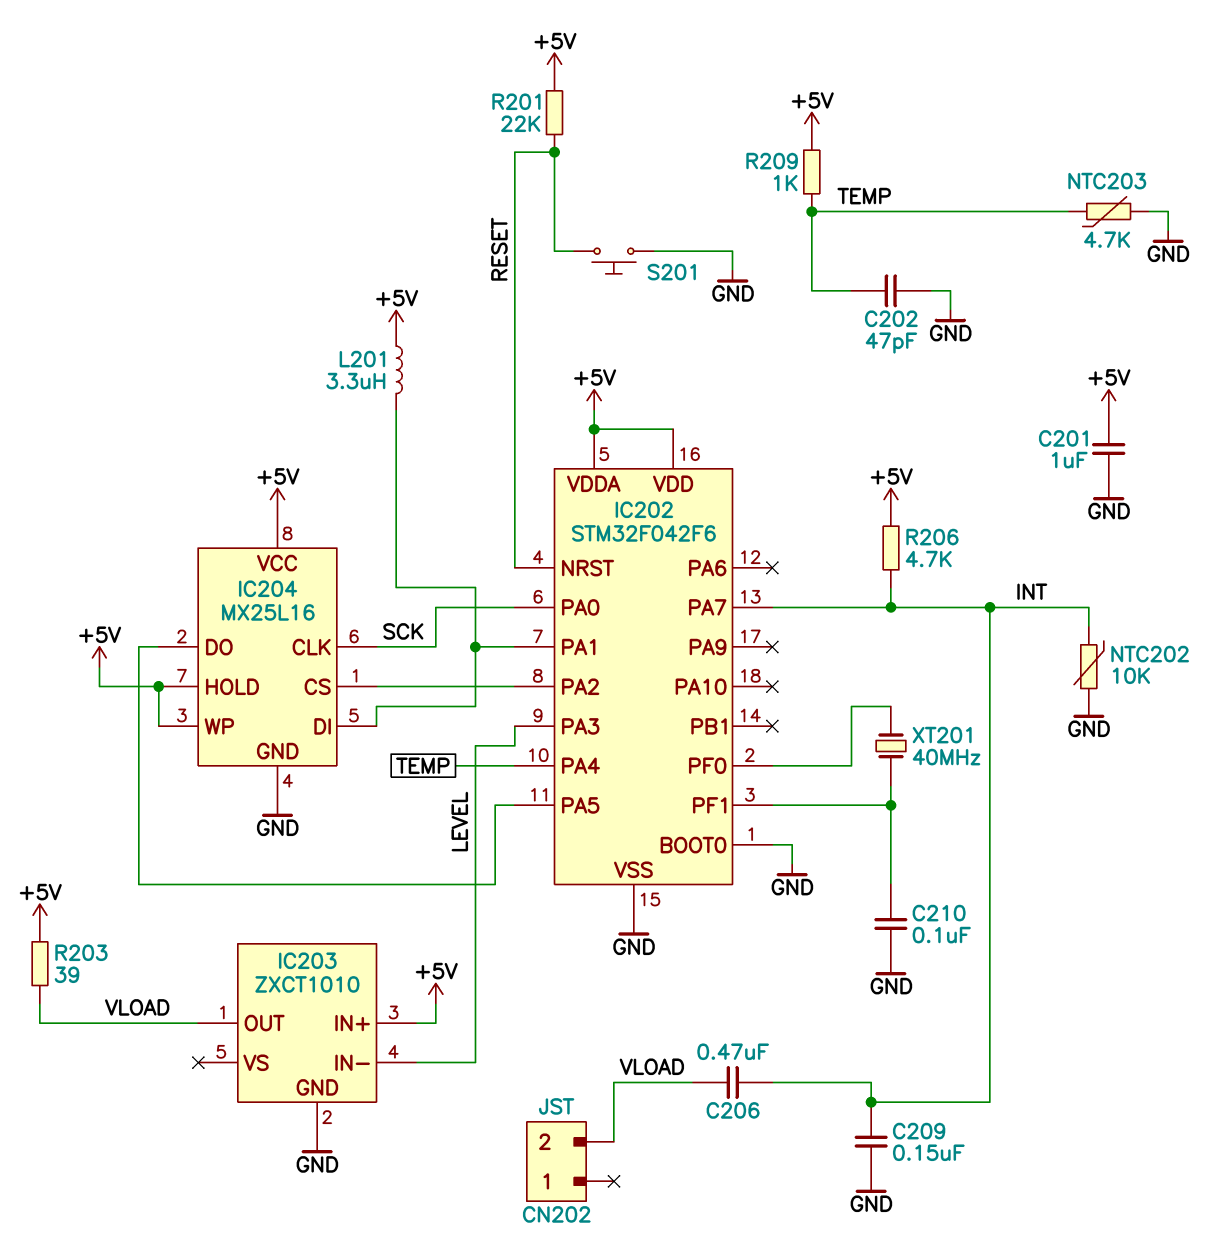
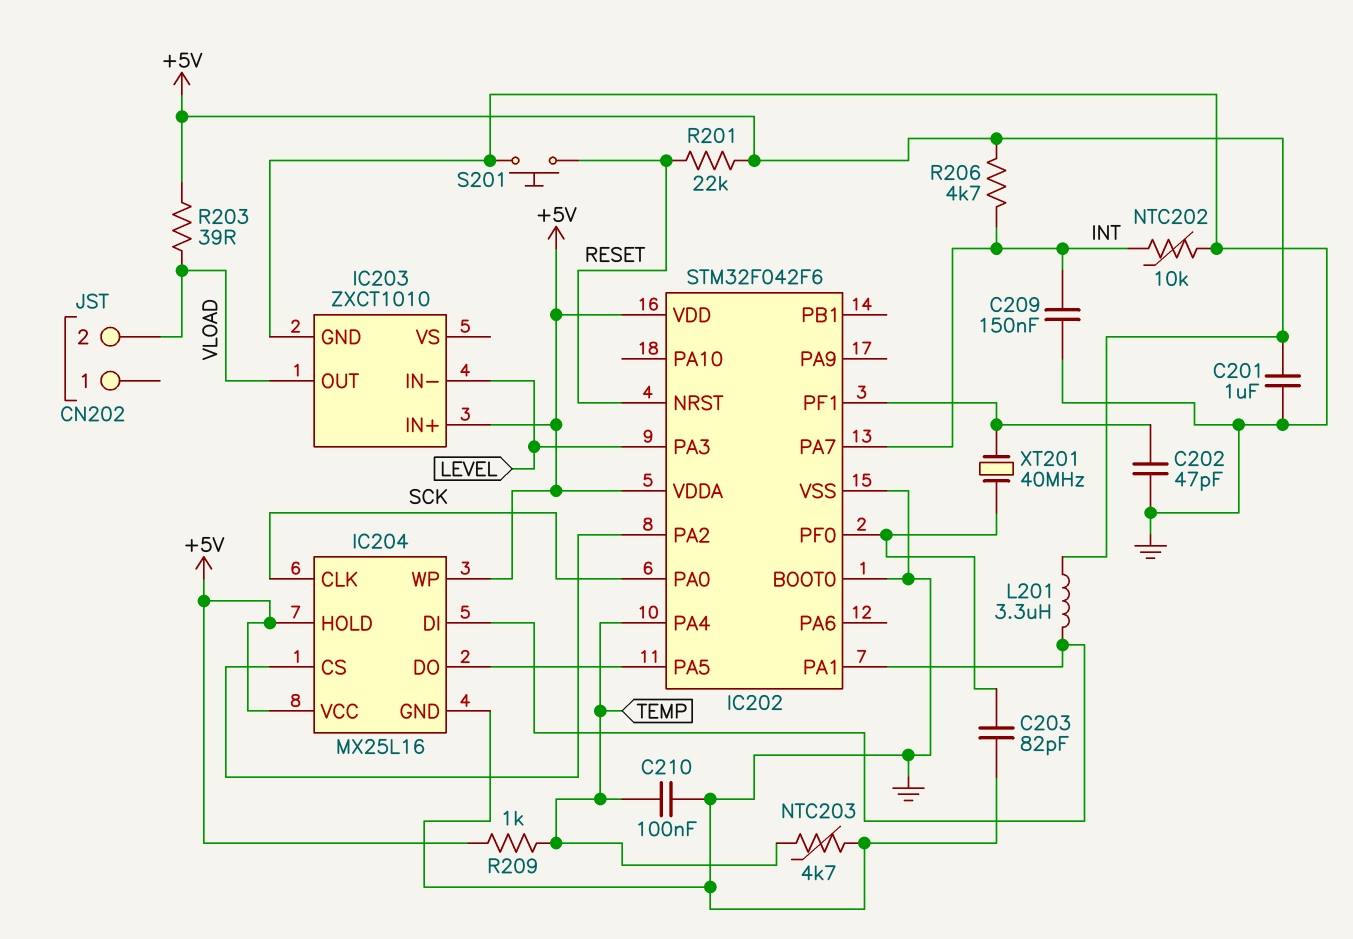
C202: 47pF (GND, TEMP) -> 47pF (GND, IC202/PF1)
C203: none -> 82pF (GND, IC202/PF0)
C206: 470nF (INT, VLOAD) -> none
C210: 100nF (GND, IC202/PF1) -> 100nF (GND, TEMP)

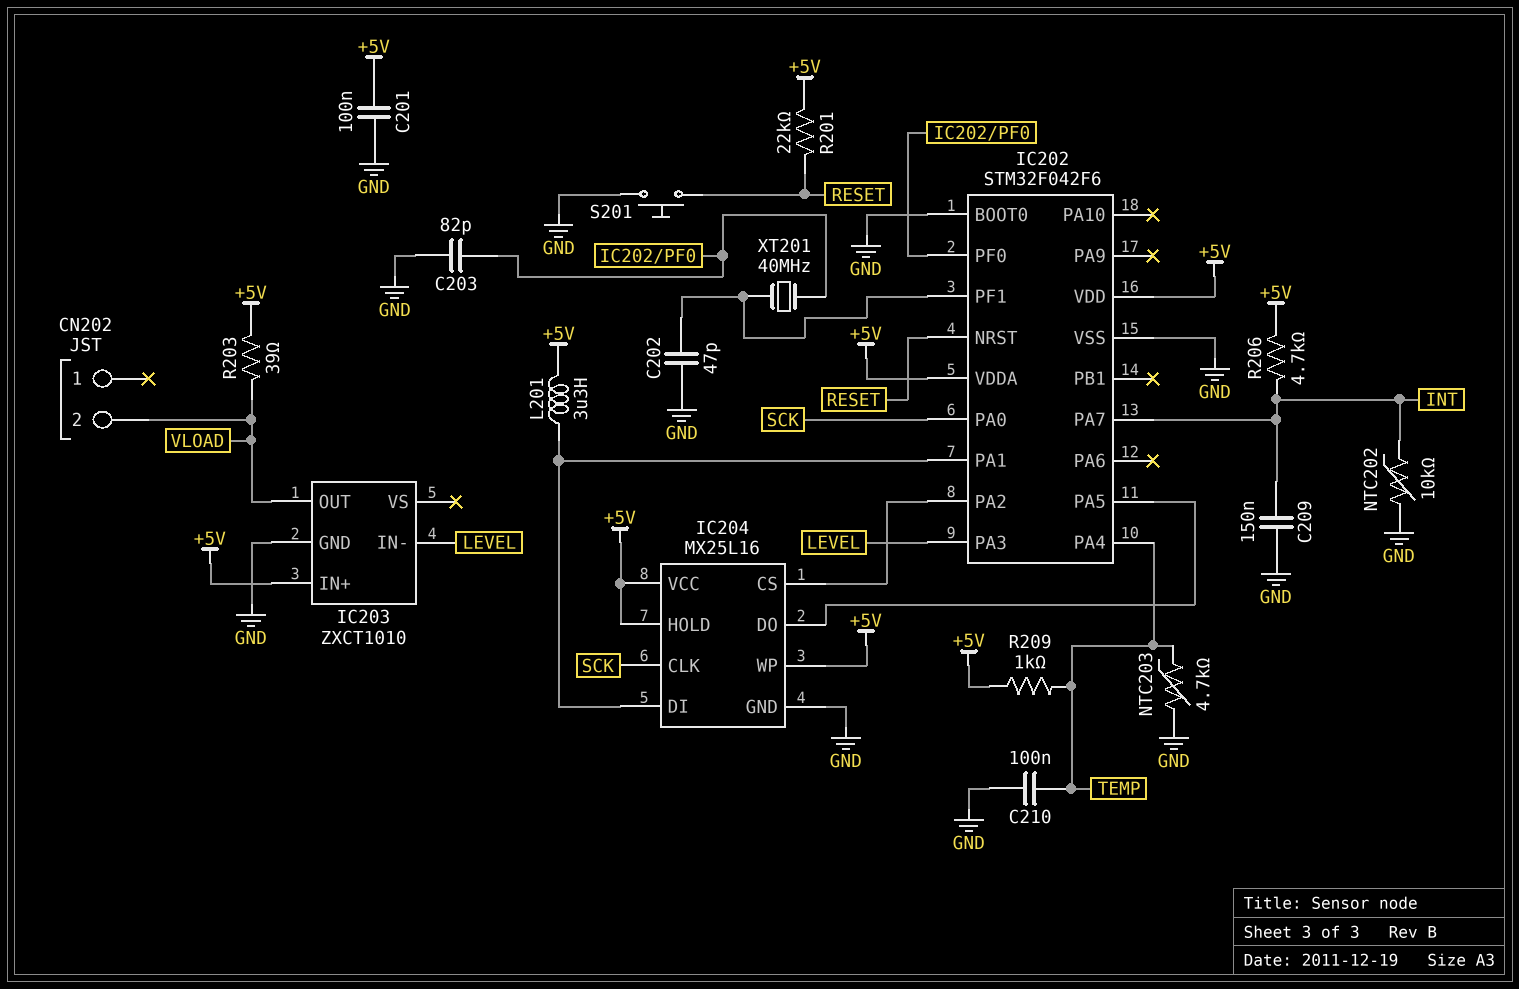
C201: 1uF (+5V, GND) -> 100nF (+5V, GND)

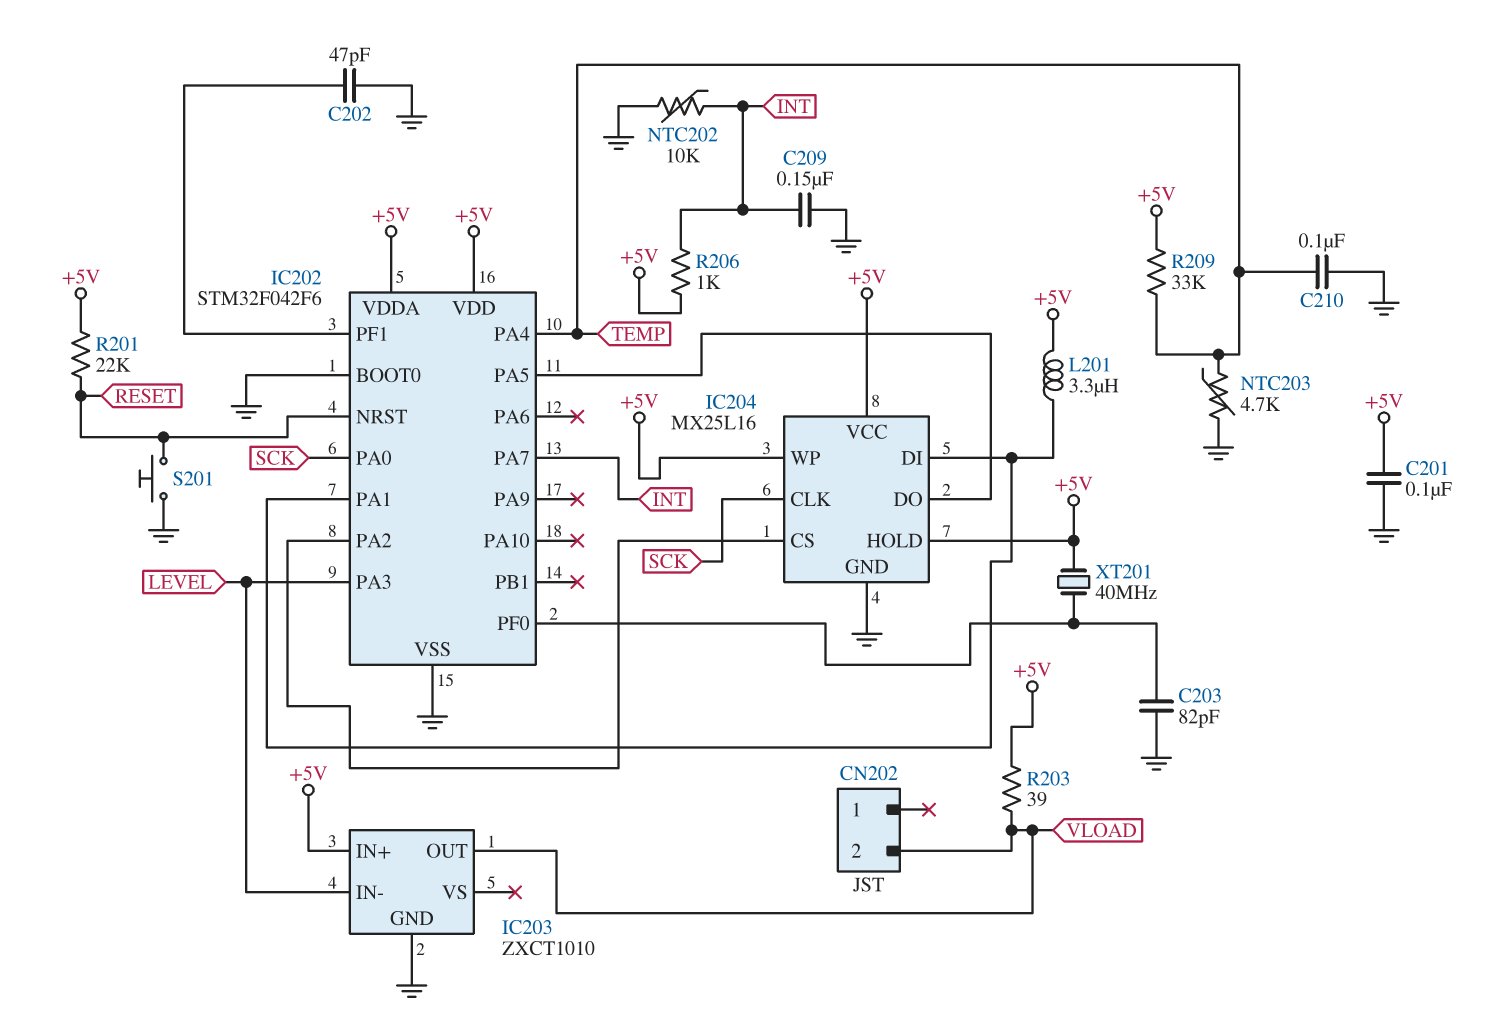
R206: 4.7k (+5V, INT) -> 1k (+5V, INT)
R209: 1k (+5V, TEMP) -> 33k (+5V, TEMP)
XT201: 40MHz (IC202/PF0, IC202/PF1) -> 40MHz (+5V, IC202/PF0)

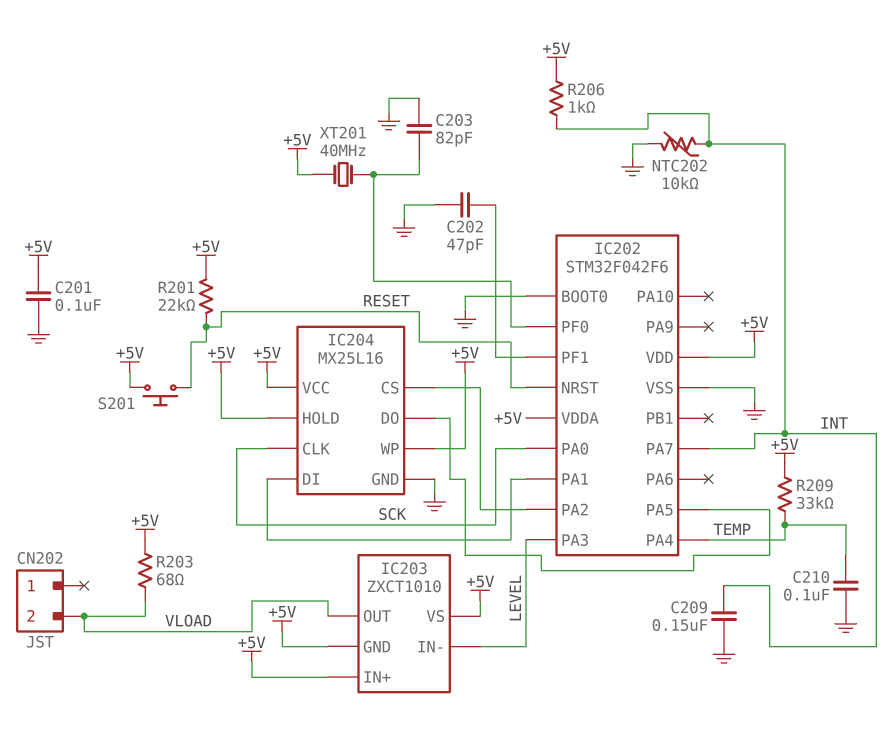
IC203 pin GND: GND -> +5V
IC203 pin VS: none -> +5V
L201: 3.3uH (+5V, IC202/PA1) -> none
NTC203: 4.7k (GND, TEMP) -> none
R203: 39 (+5V, VLOAD) -> 68 (+5V, VLOAD)
S201: button (GND, RESET) -> button (+5V, RESET)

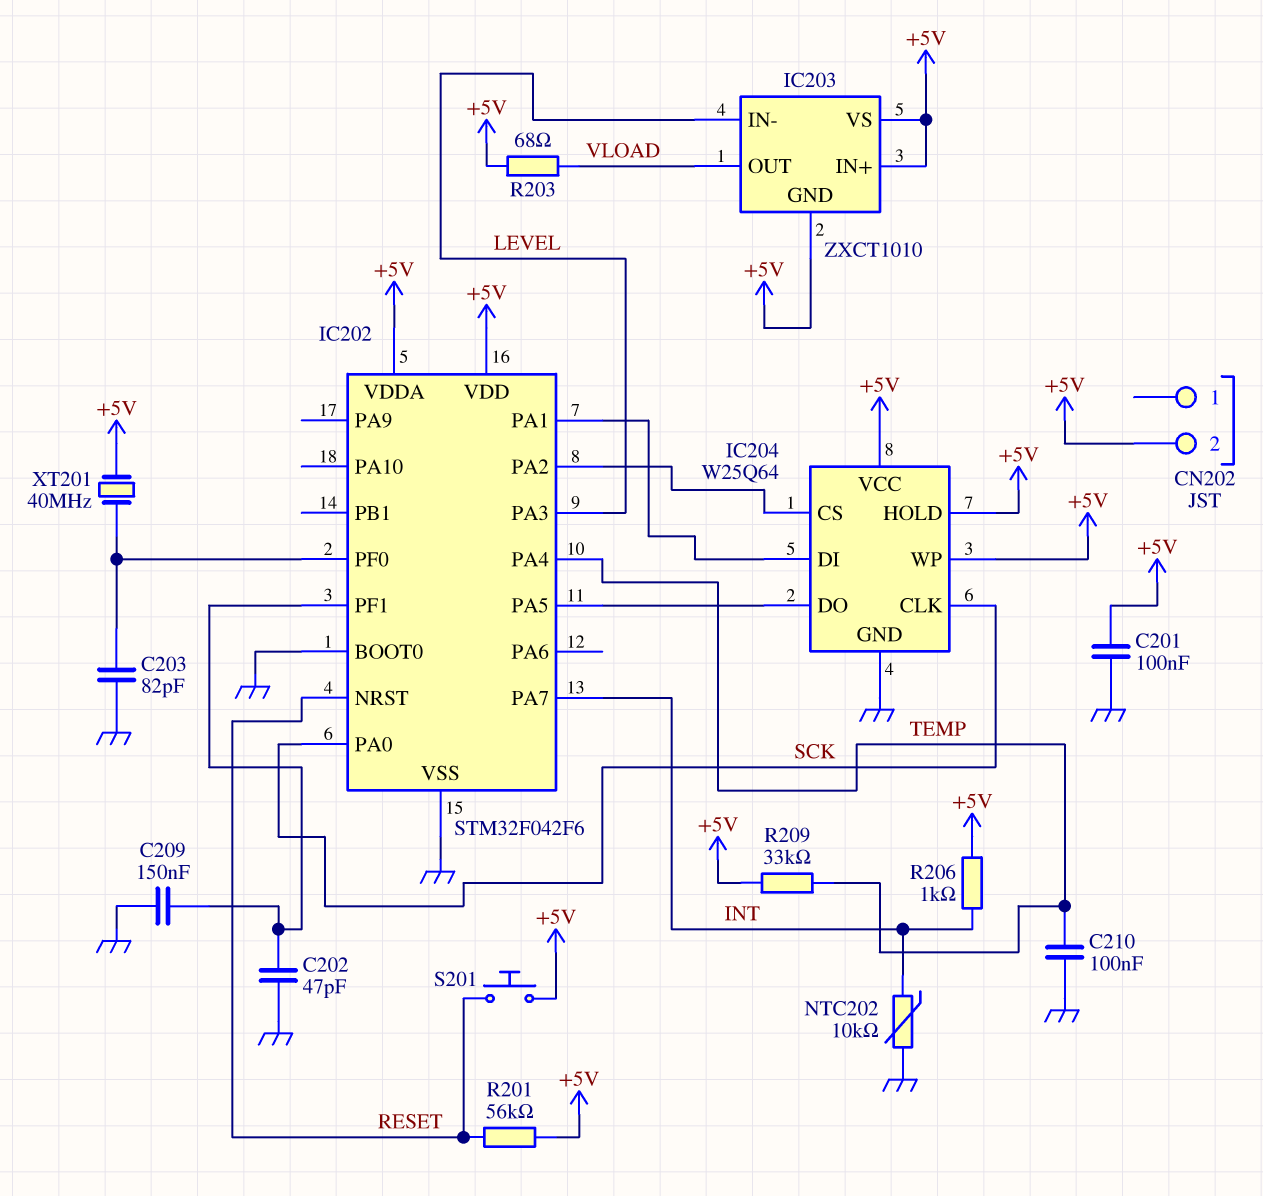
C209: 150nF (GND, INT) -> 150nF (GND, IC202/PF1)
CN202 pin 2: VLOAD -> +5V
IC204: MX25L16 -> W25Q64
R201: 22k (+5V, RESET) -> 56k (+5V, RESET)

